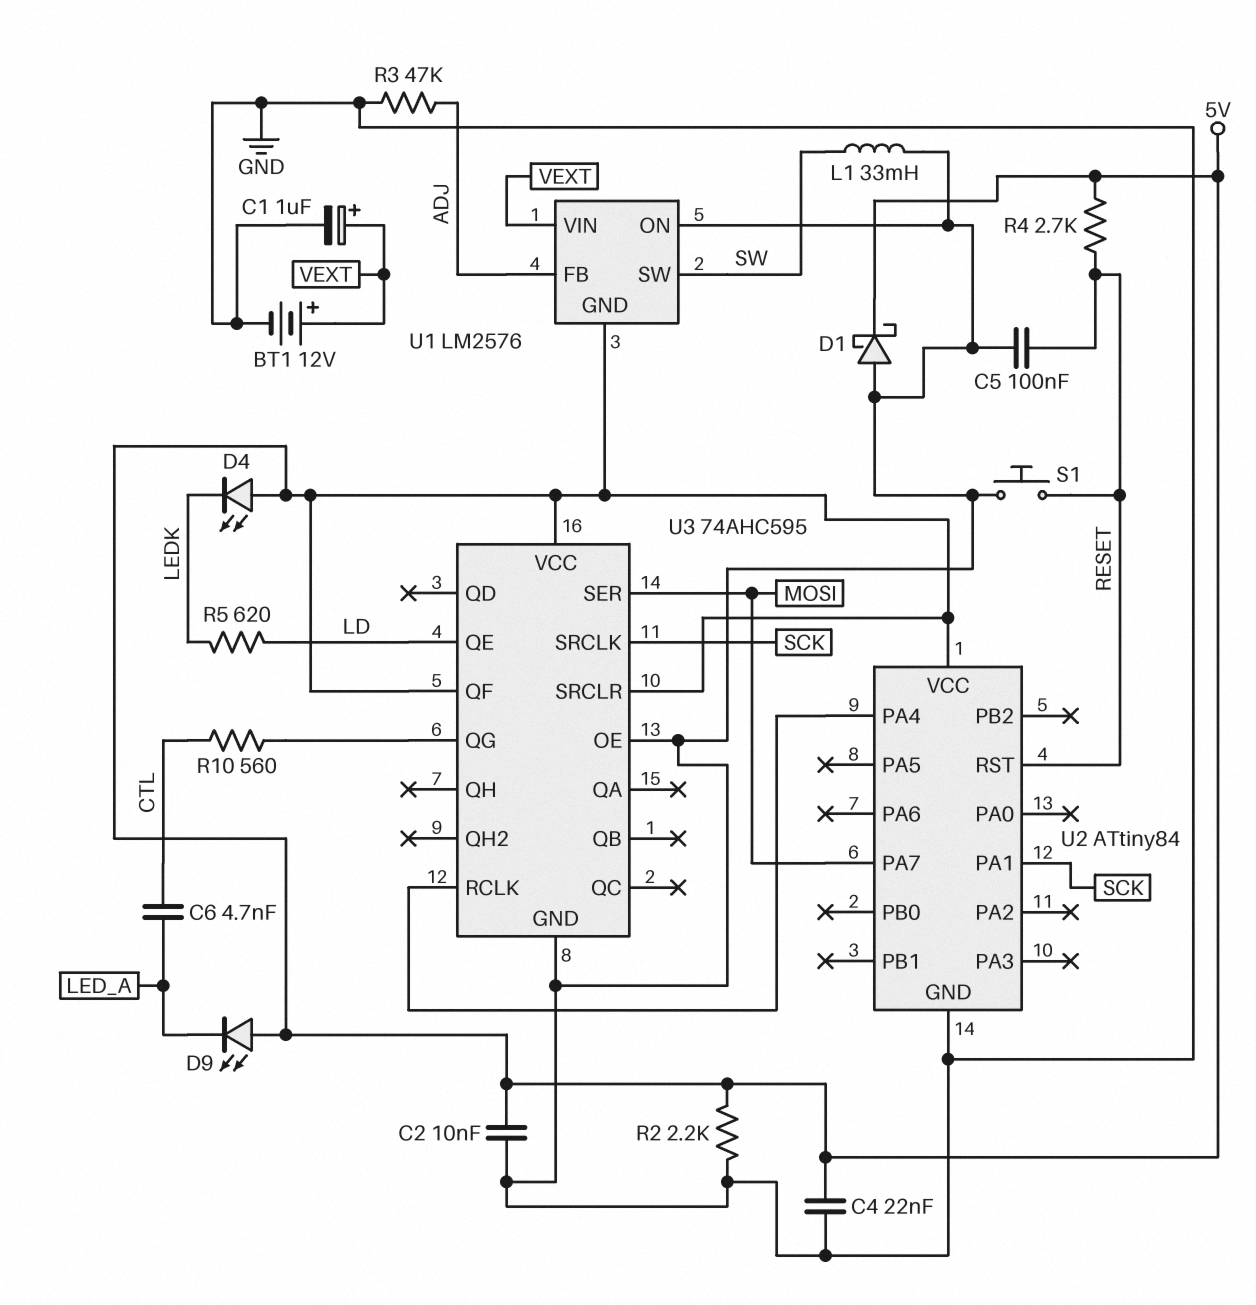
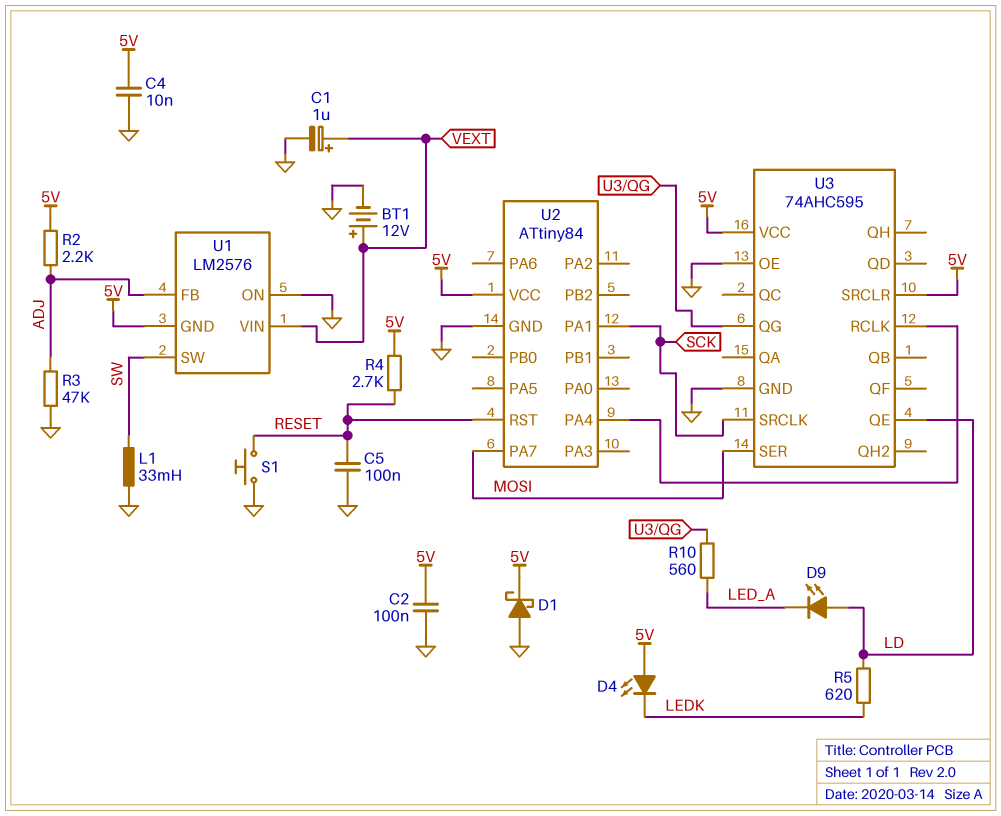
C2: 10nF (5V, GND) -> 100nF (5V, GND)
C4: 22nF (5V, GND) -> 10nF (5V, GND)
C6: 4.7nF (CTL, LED_A) -> none
D9: LED (A 5V, K LED_A) -> LED (A LD, K LED_A)
R2: 2.2k (5V, GND) -> 2.2k (5V, ADJ)
R10: 560 (CTL, U3/QG) -> 560 (LED_A, U3/QG)
U3 pin QF: 5V -> none

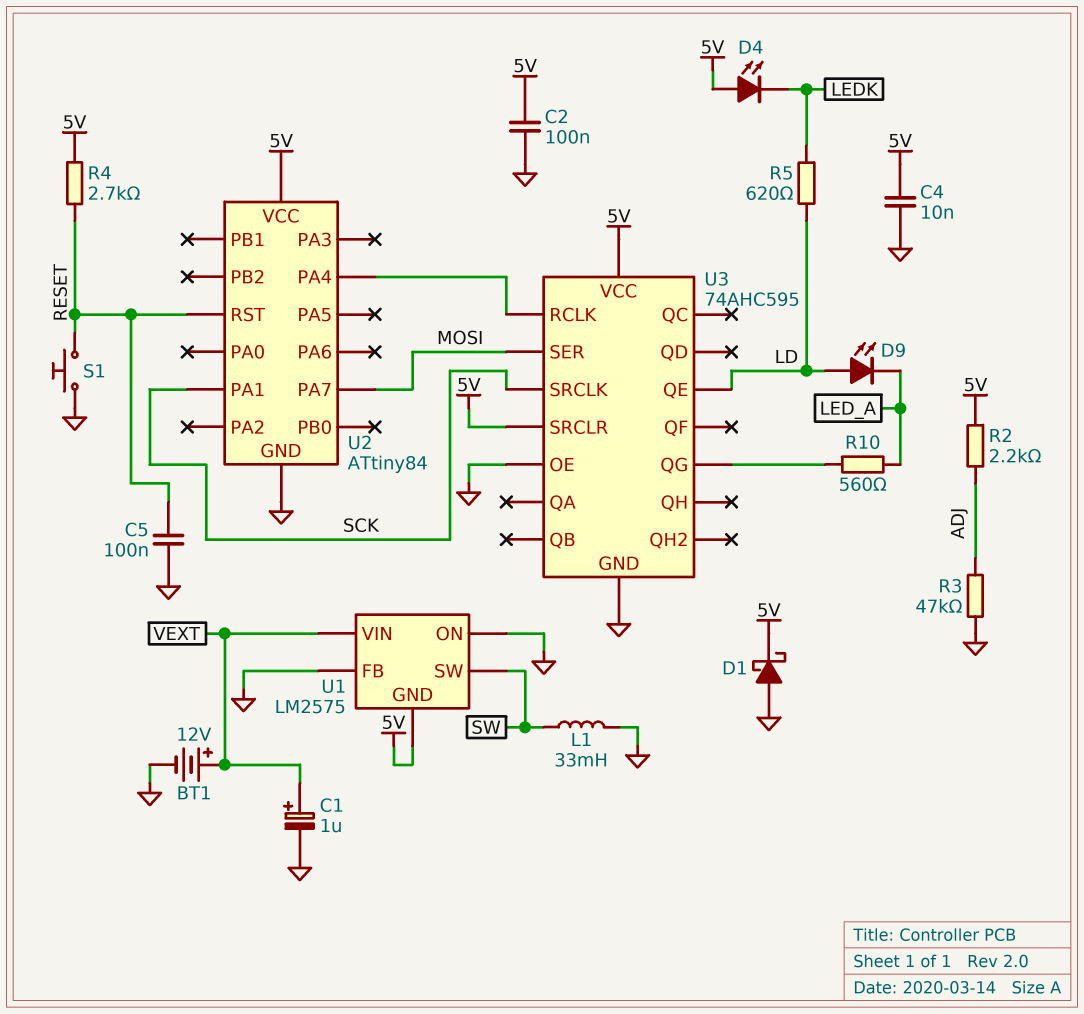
U1: LM2576 -> LM2575
U1 pin FB: ADJ -> GND

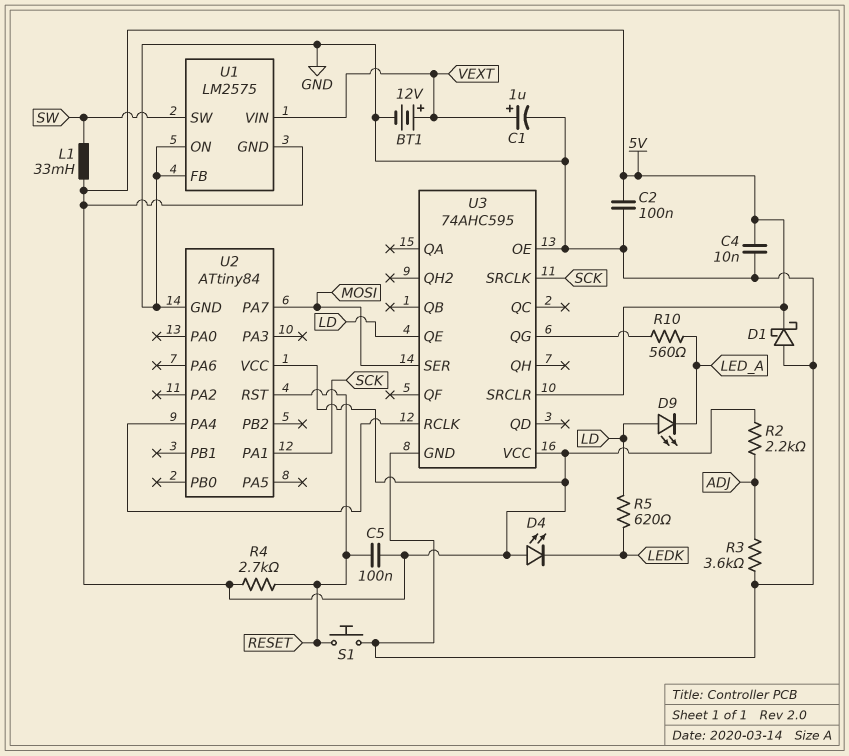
C5: 100nF (GND, RESET) -> 100nF (5V, RESET)
L1: 33mH (GND, SW) -> 33mH (5V, SW)
R3: 47k (ADJ, GND) -> 3.6k (ADJ, GND)

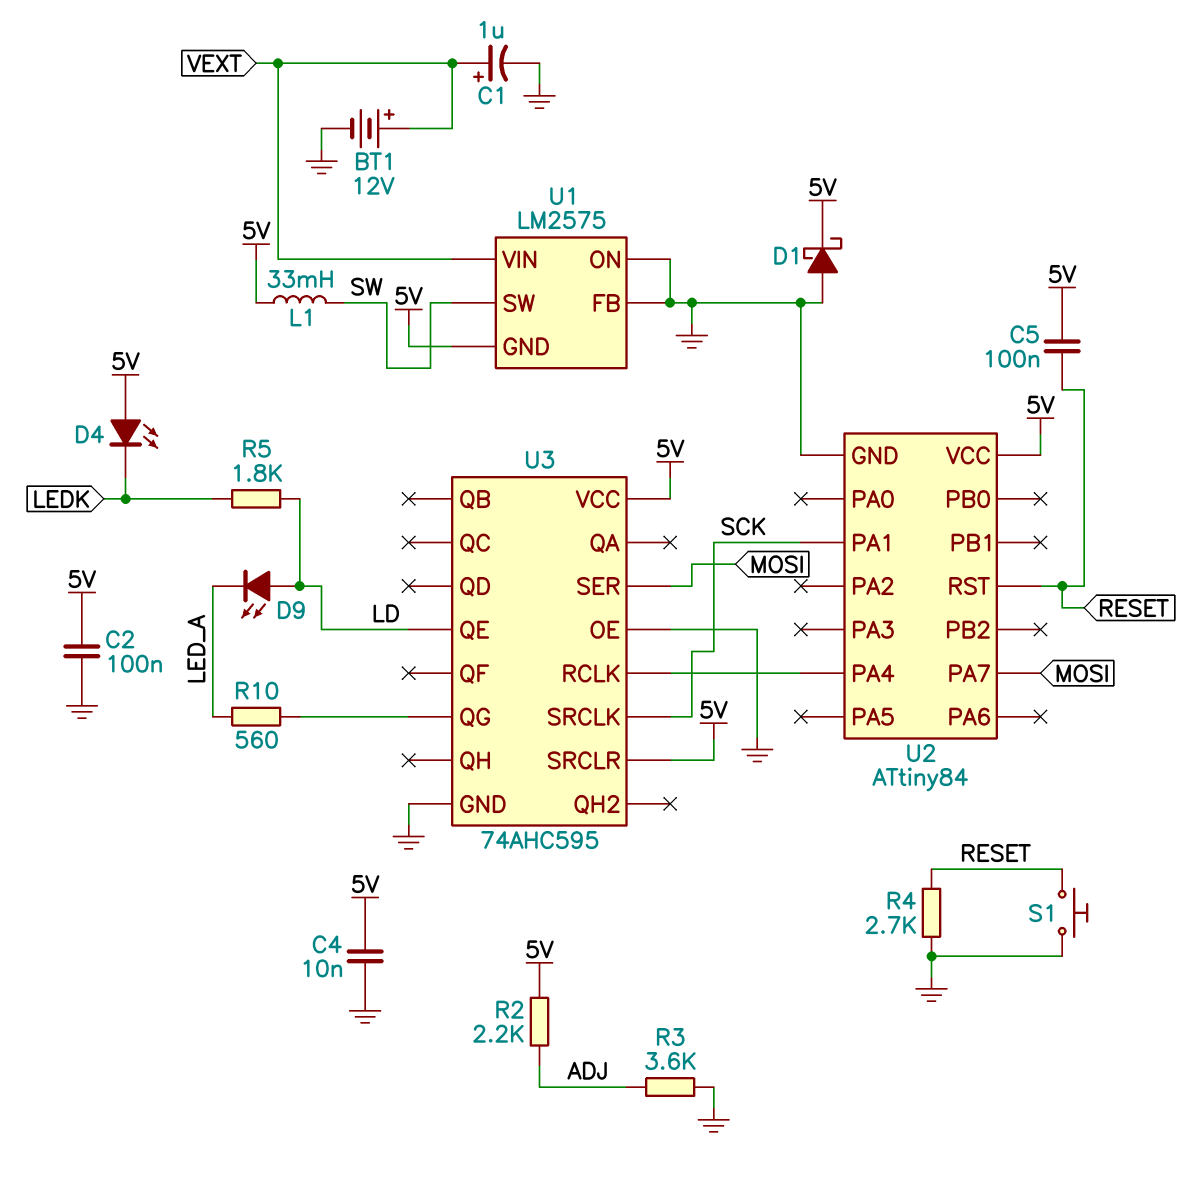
R4: 2.7k (5V, RESET) -> 2.7k (GND, RESET)
R5: 620 (LD, LEDK) -> 1.8k (LD, LEDK)

